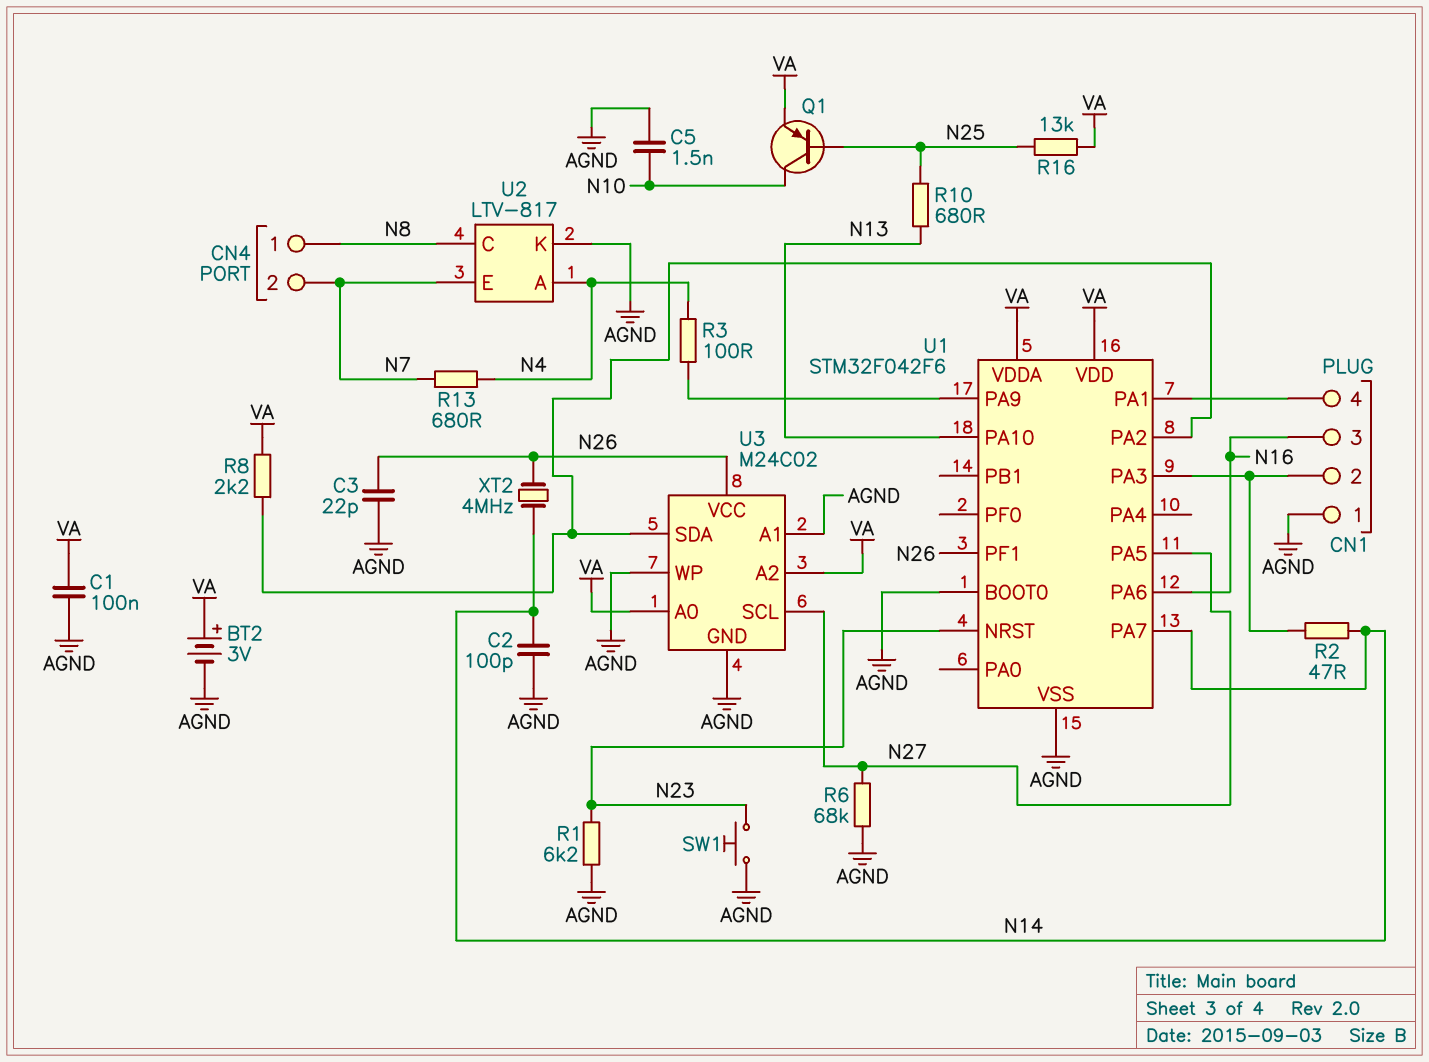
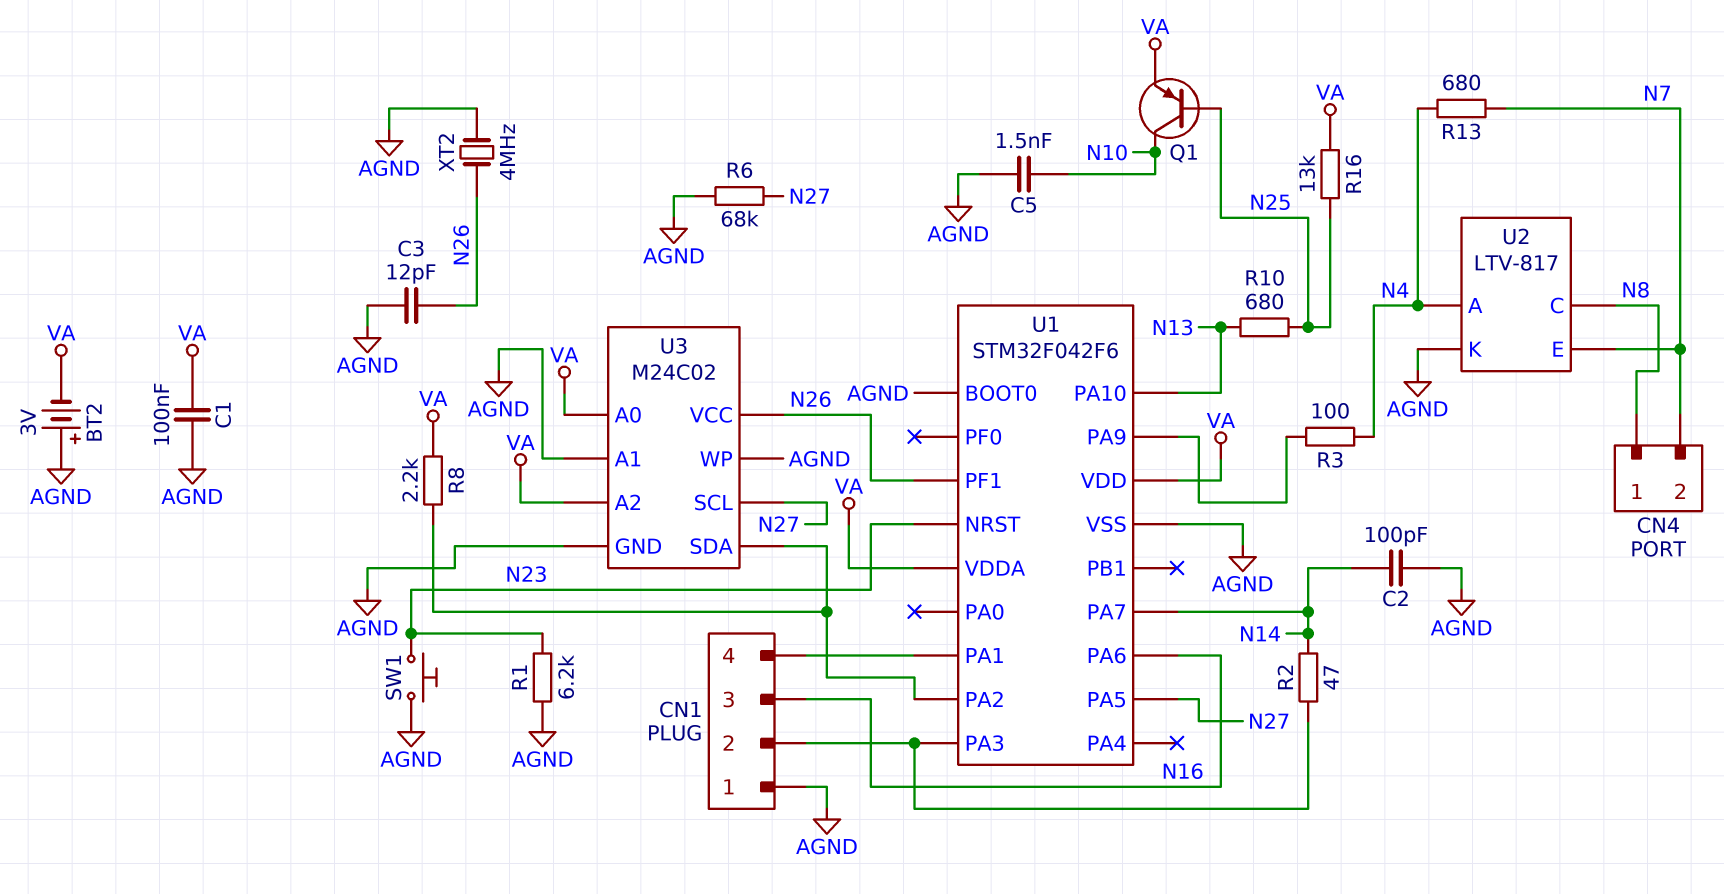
BT2: 3V (plus VA, minus AGND) -> 3V (plus AGND, minus VA)
C3: 22pF (AGND, N26) -> 12pF (AGND, N26)
XT2: 4MHz (N14, N26) -> 4MHz (AGND, N26)

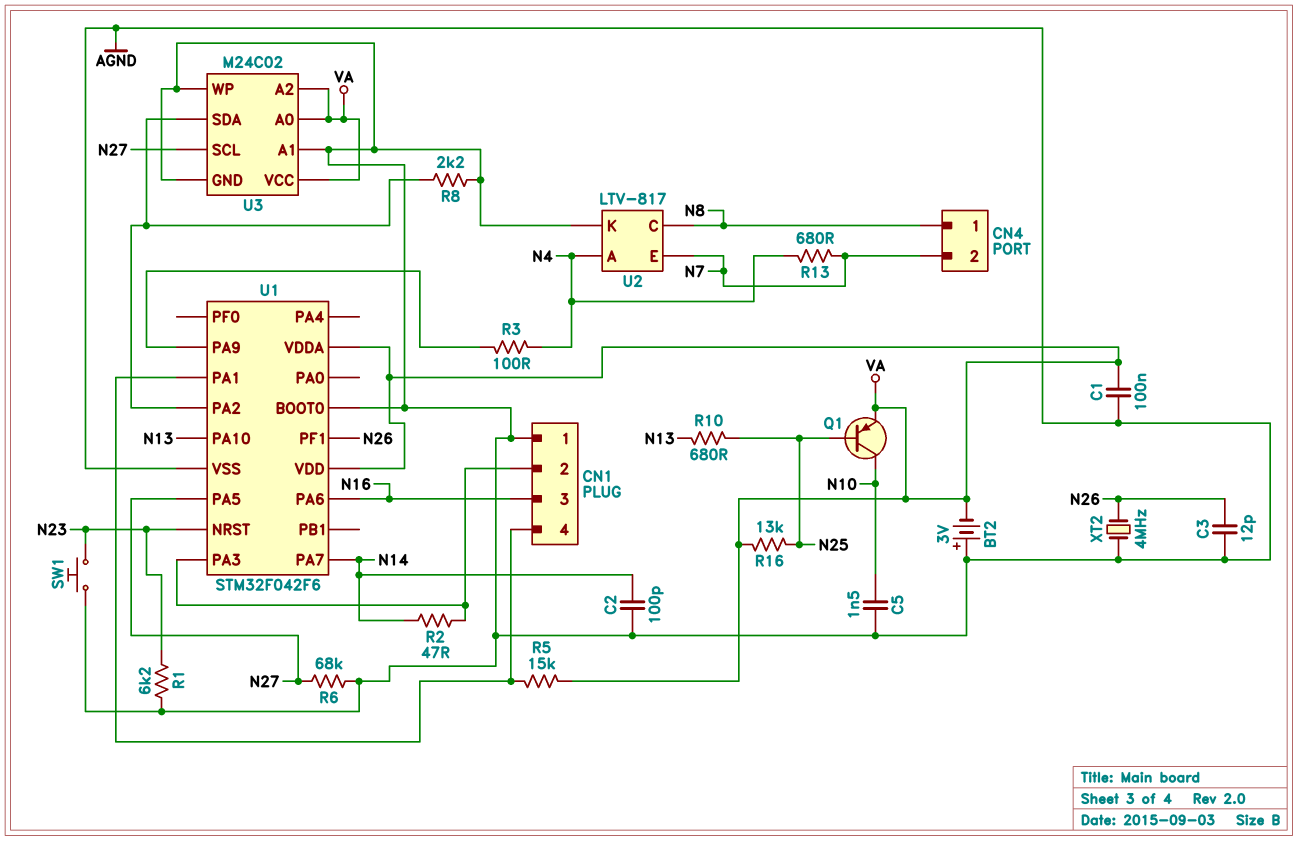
R5: none -> 15k (CN1/4, VA)
R8: 2.2k (U1/PA2, VA) -> 2.2k (AGND, U1/PA2)
U3 pin VCC: N26 -> VA

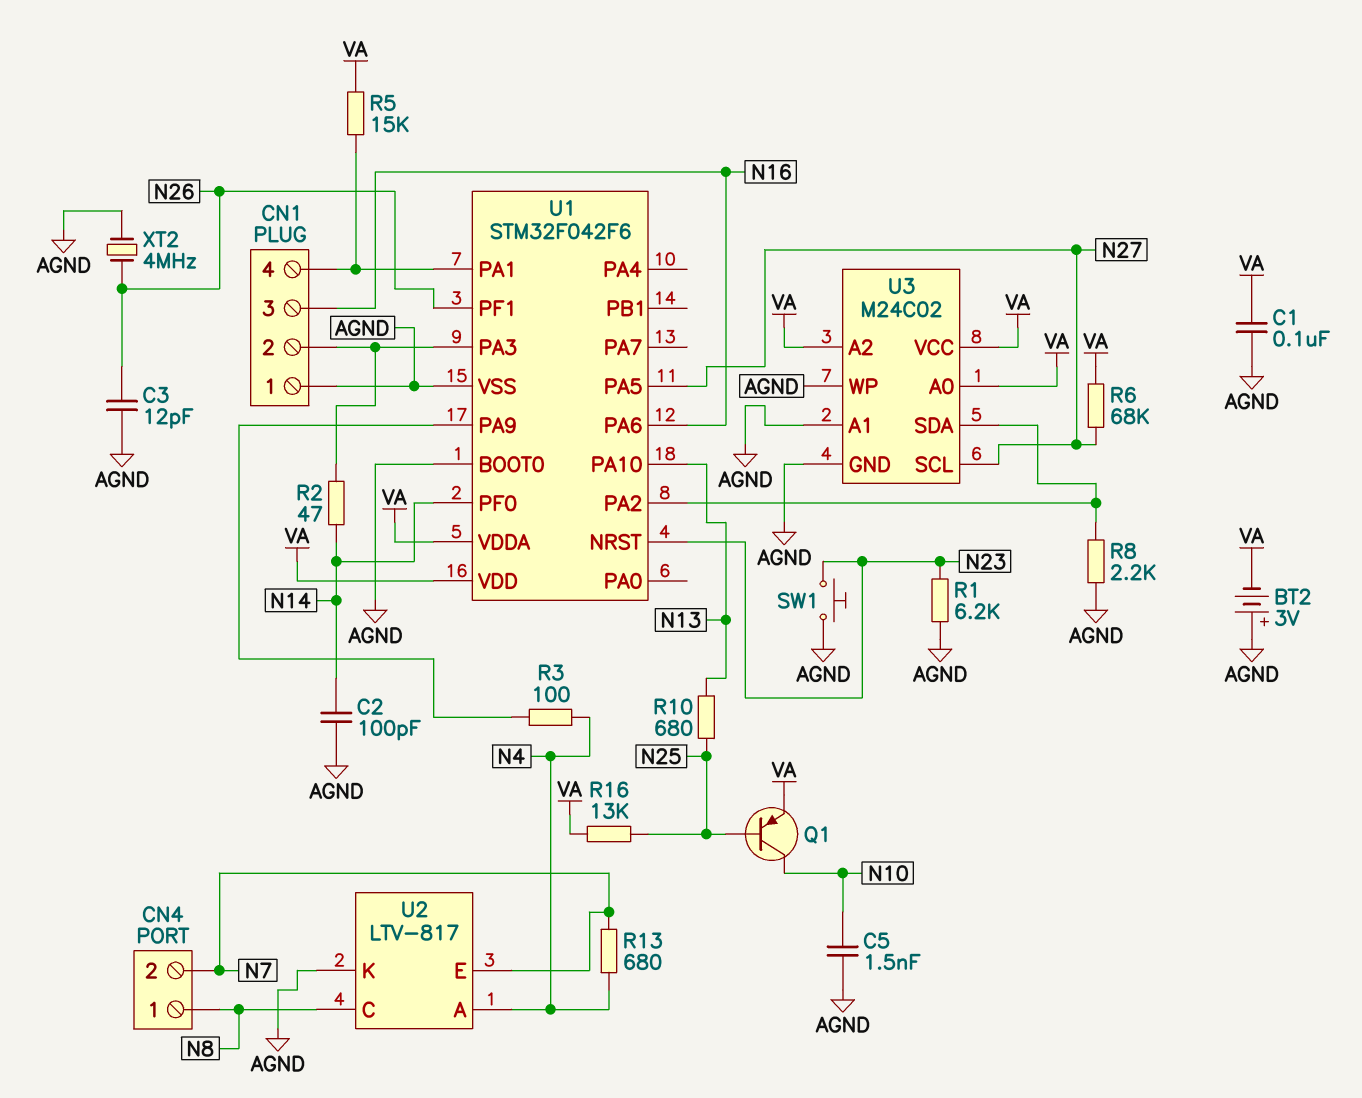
R6: 68k (AGND, N27) -> 68k (N27, VA)
U1 pin PA7: N14 -> none
U1 pin PF0: none -> N14

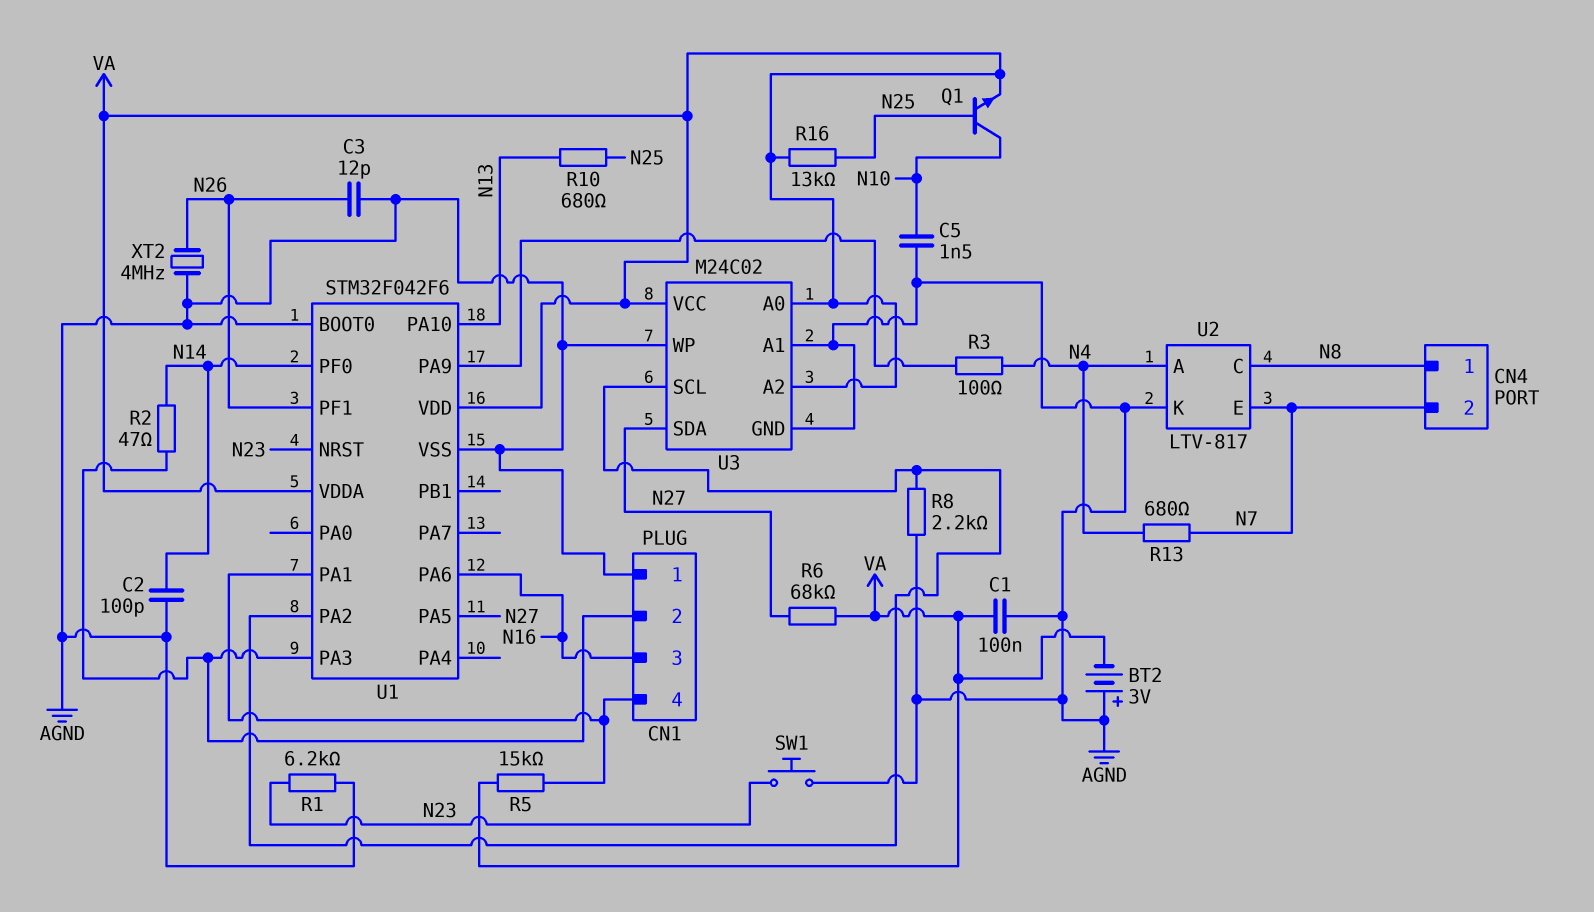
Q1: PNP (B N25, C N10, E VA) -> NPN (B N25, C N10, E VA)
U3 pin SCL: N27 -> U1/PA2
U3 pin SDA: U1/PA2 -> N27

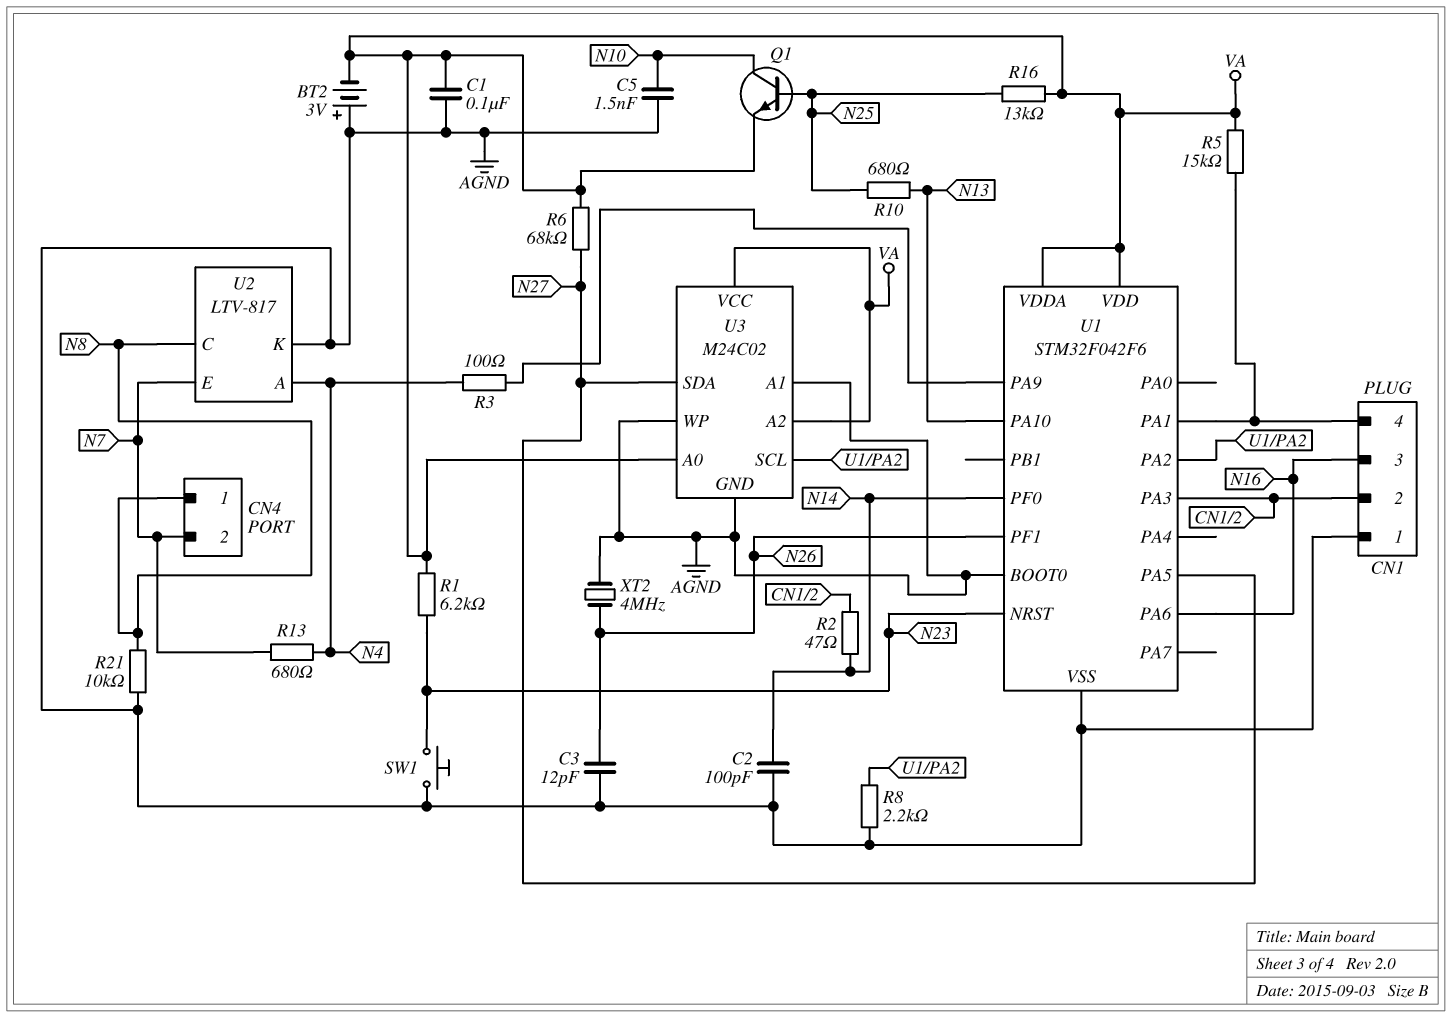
R1: 6.2k (AGND, N23) -> 6.2k (N23, VA)
R21: none -> 10k (AGND, N8)

